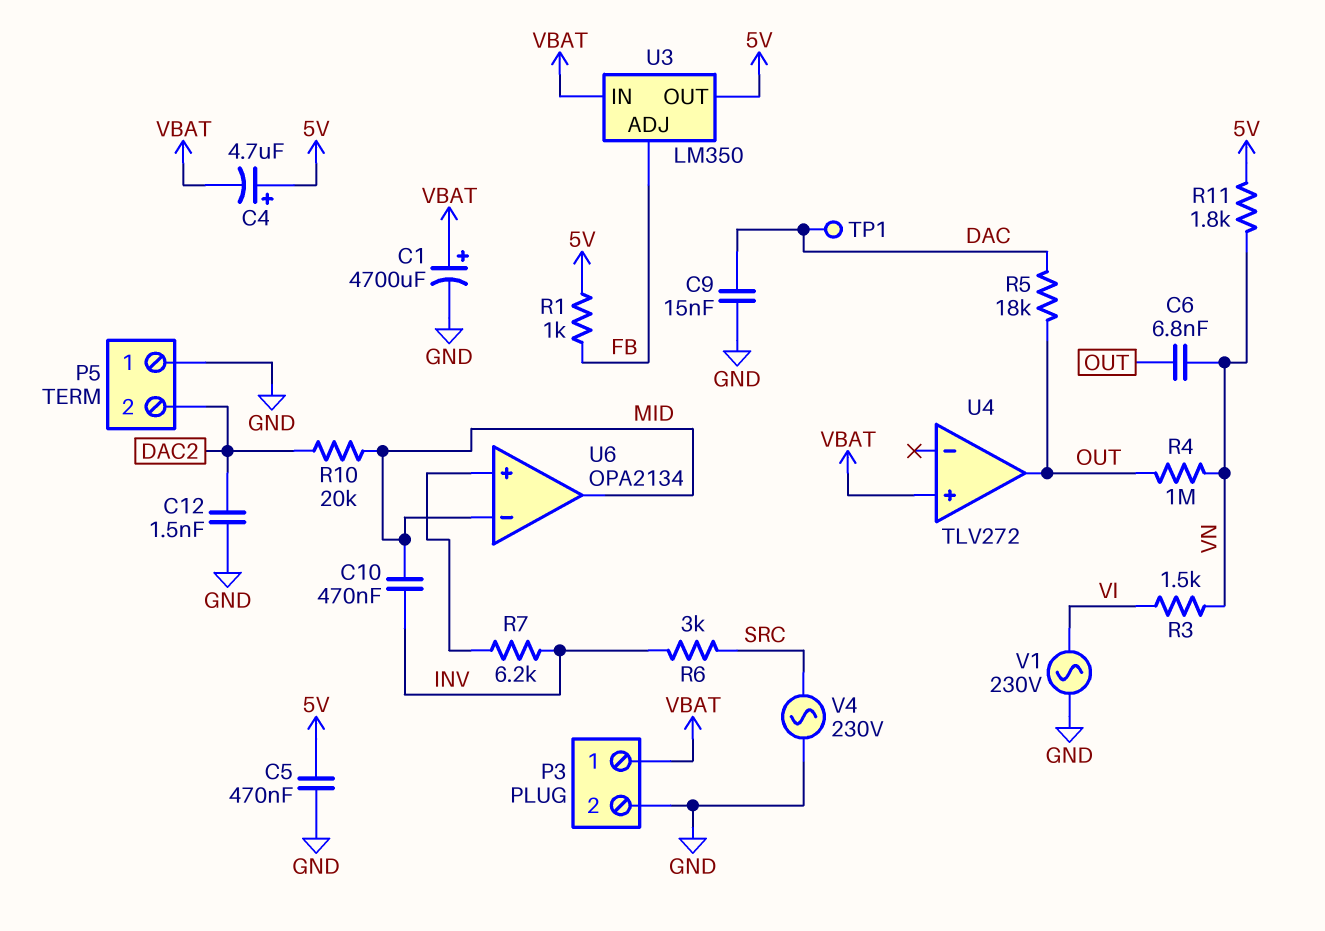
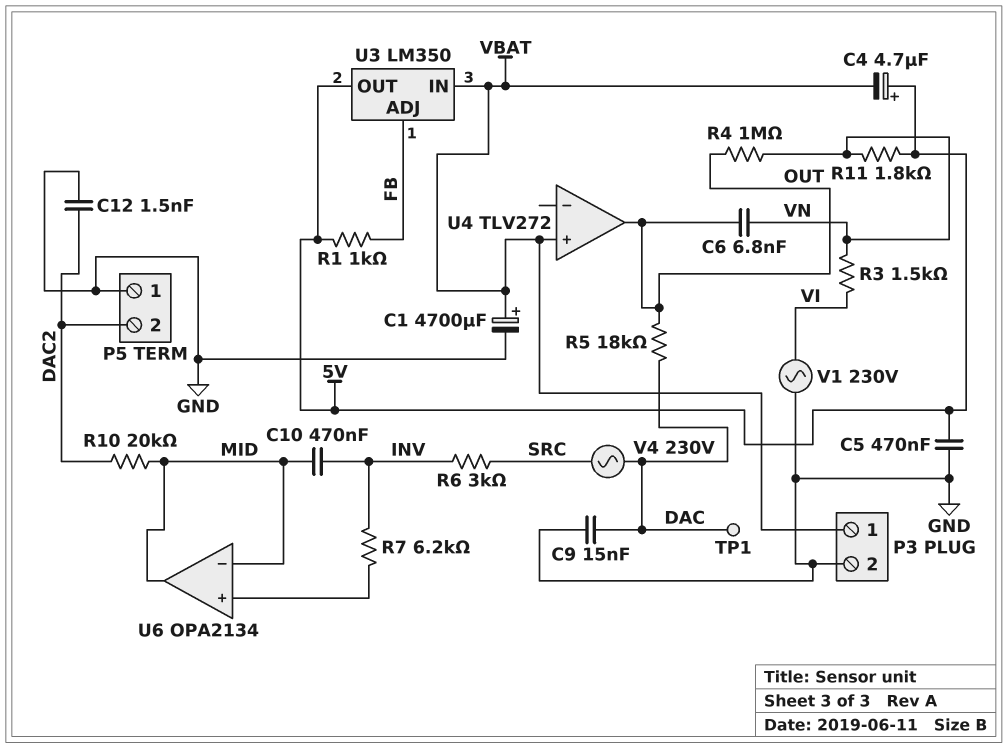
V4: AC 230V (GND, SRC) -> AC 230V (DAC, SRC)

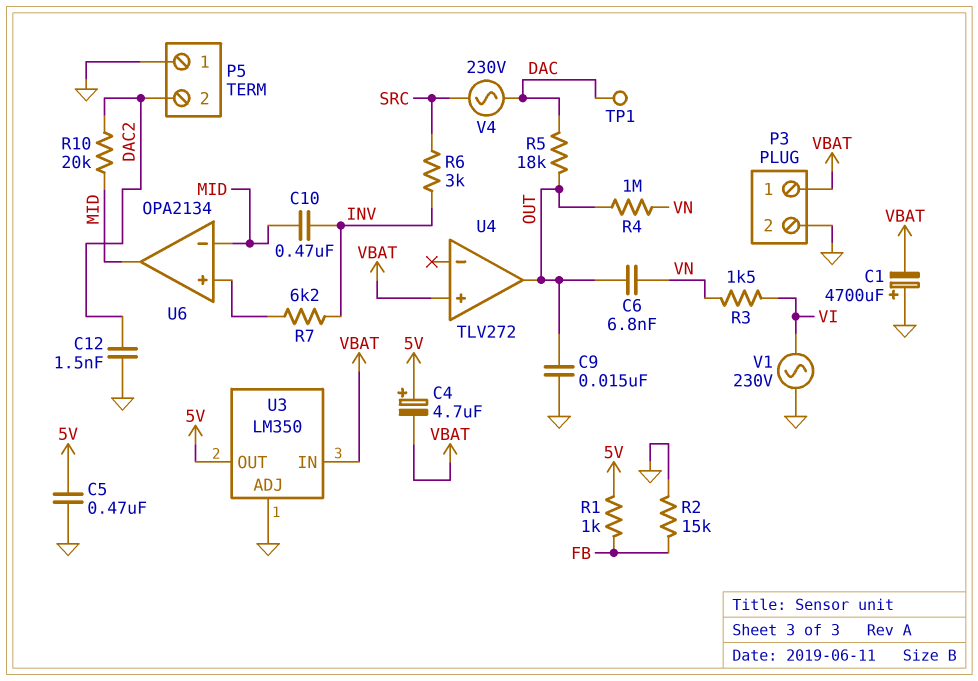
C1: 4700uF (plus VBAT, minus GND) -> 4700uF (plus GND, minus VBAT)
C9: 15nF (DAC, GND) -> 15nF (GND, OUT)
R2: none -> 15k (FB, GND)
R11: 1.8k (5V, VN) -> none
U3 pin ADJ: FB -> GND

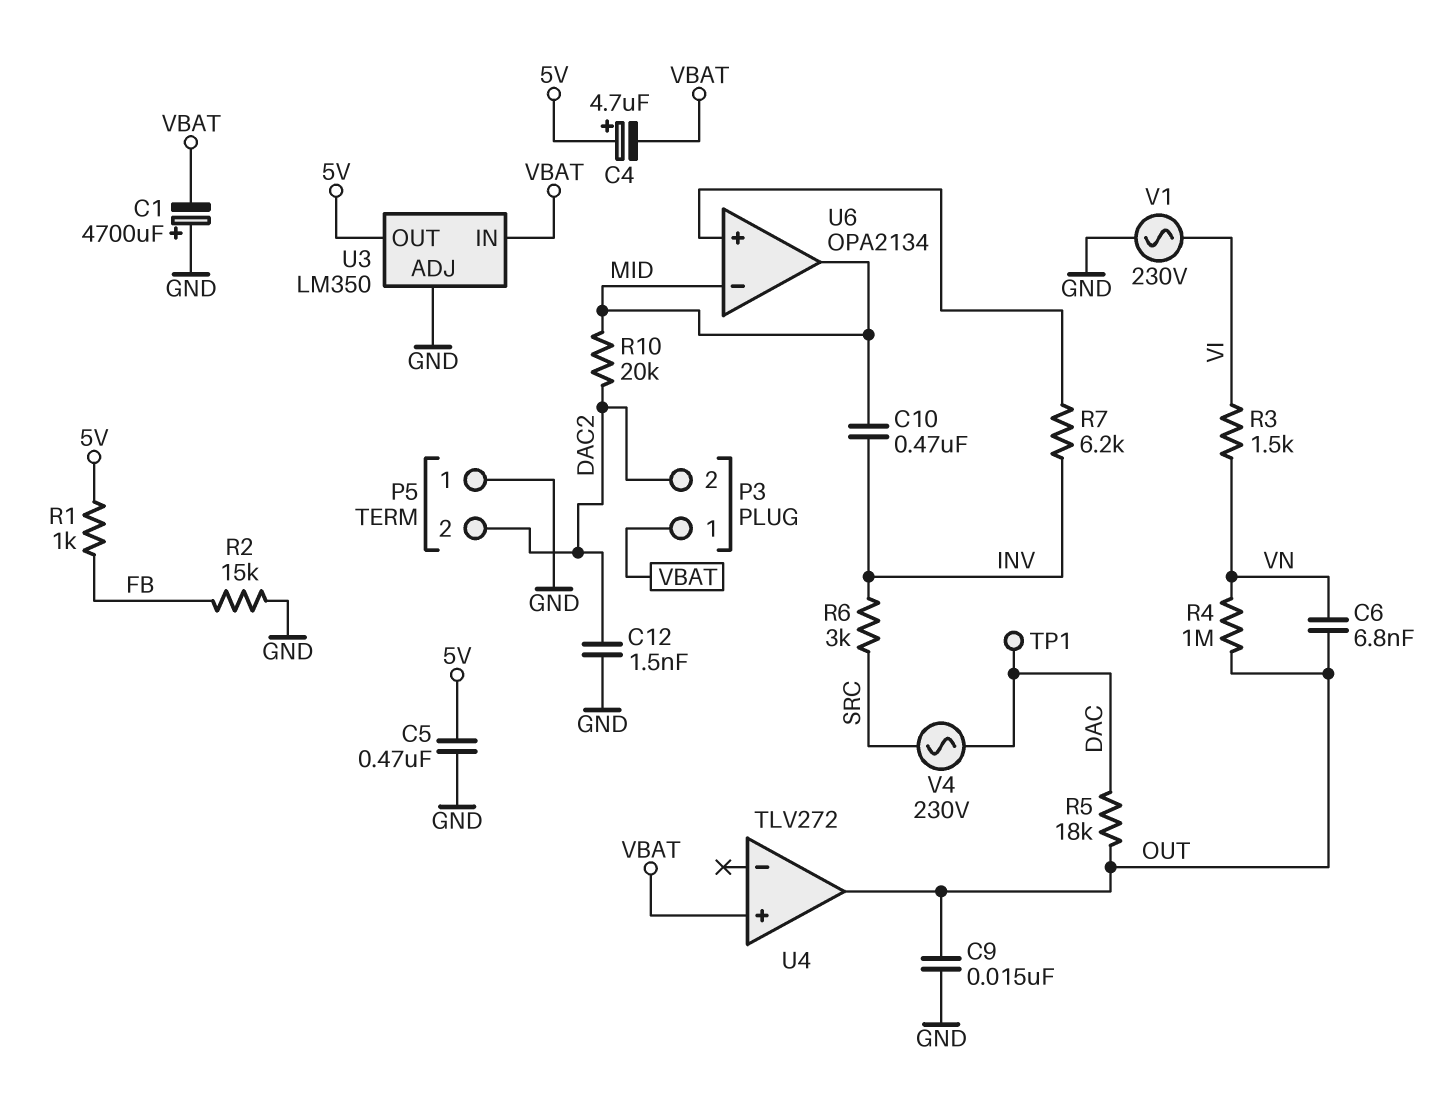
P3 pin 2: GND -> DAC2

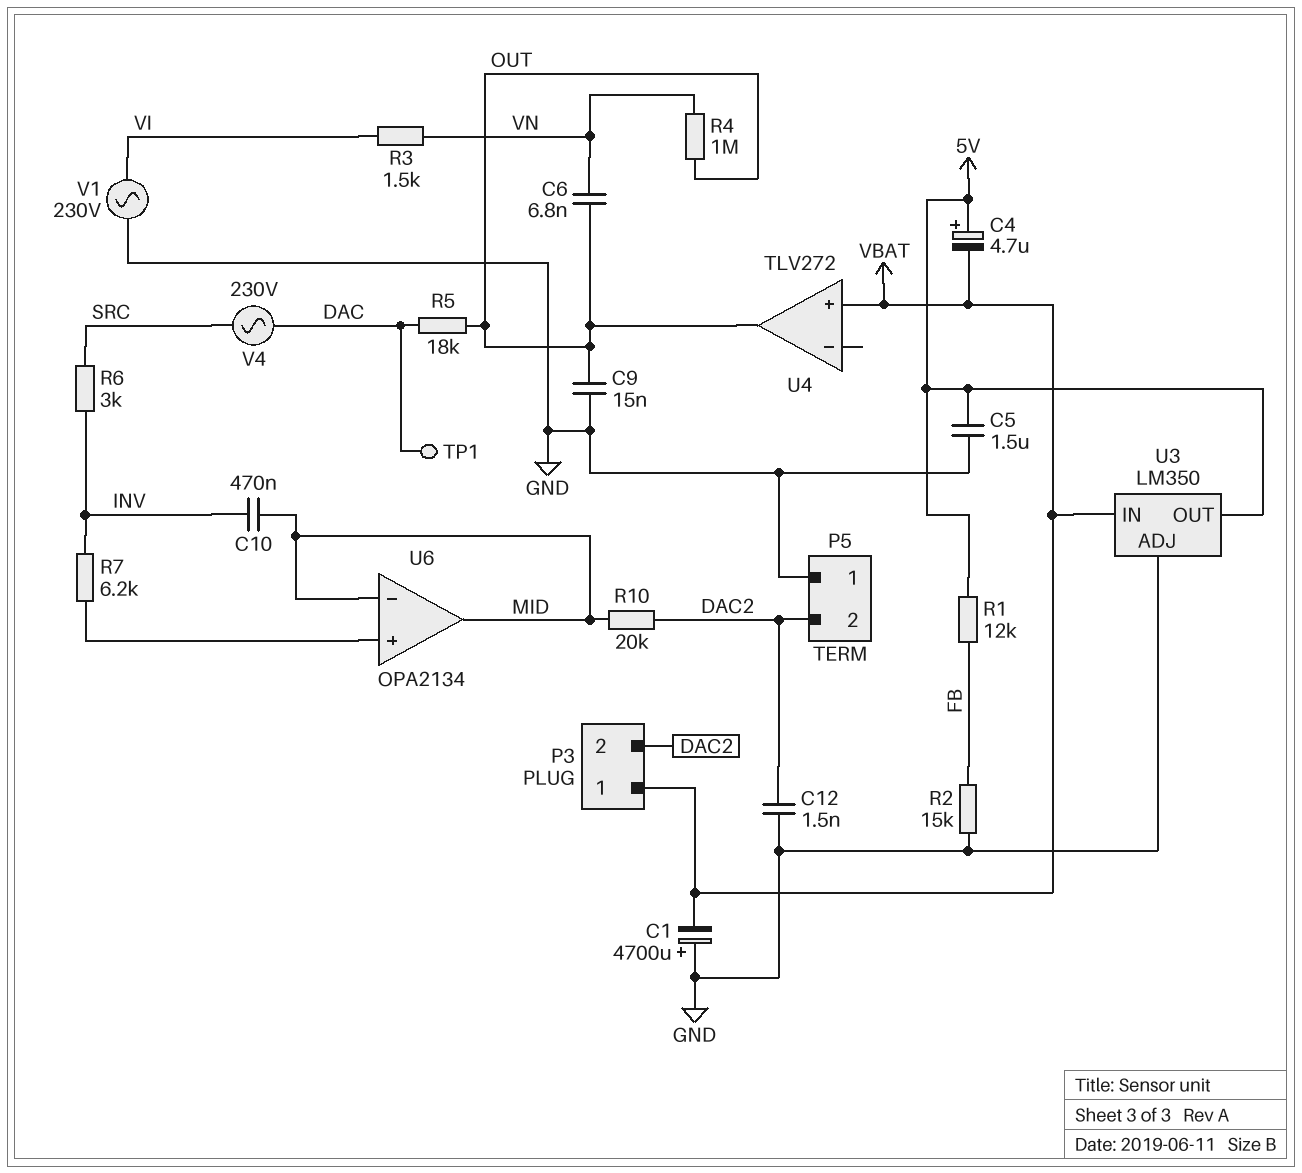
C5: 470nF (5V, GND) -> 1.5uF (5V, GND)
R1: 1k (5V, FB) -> 12k (5V, FB)

